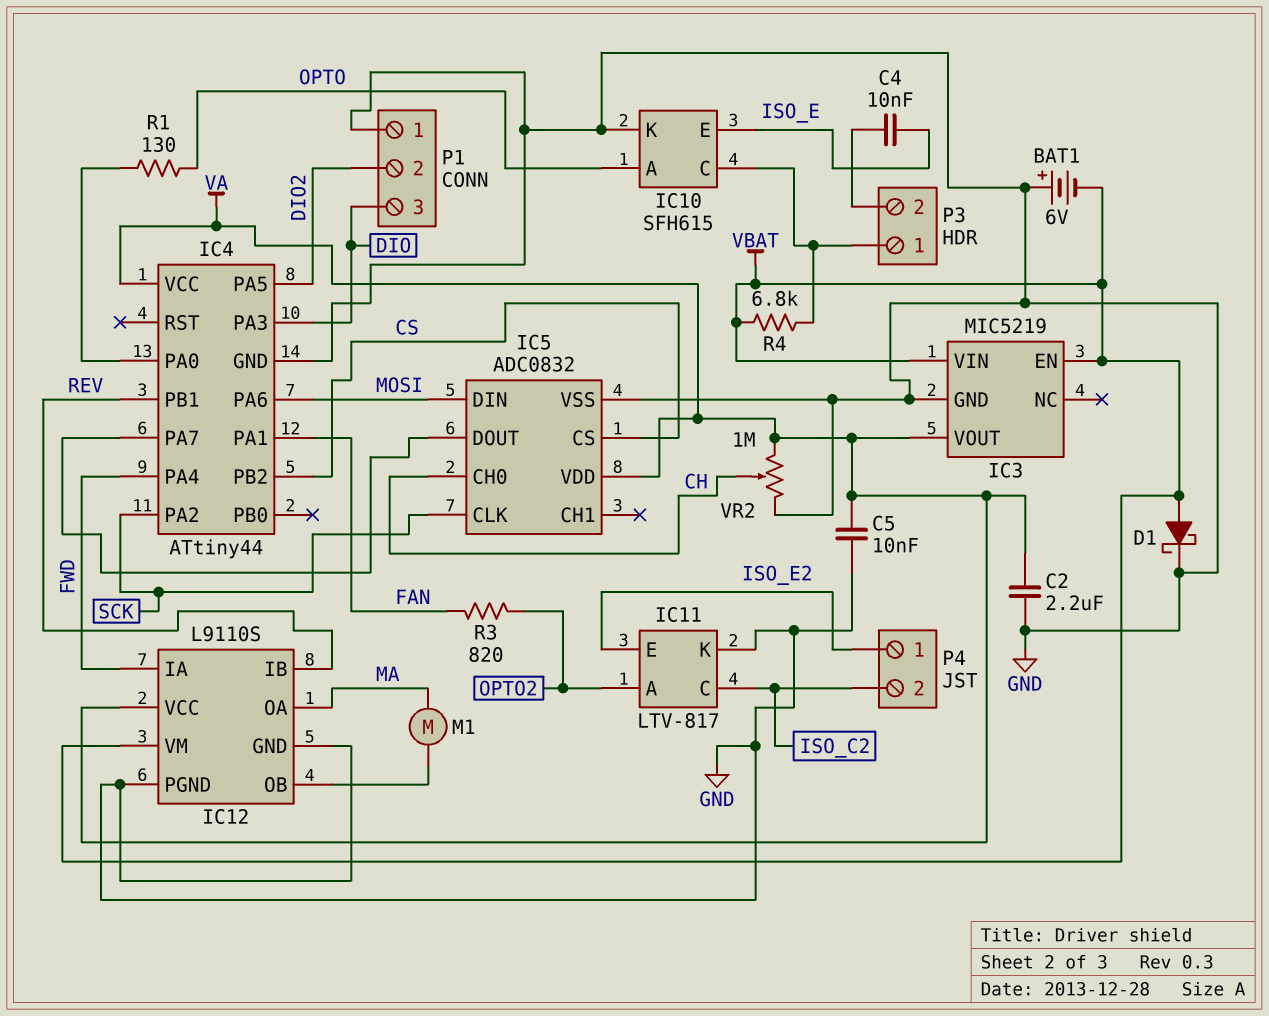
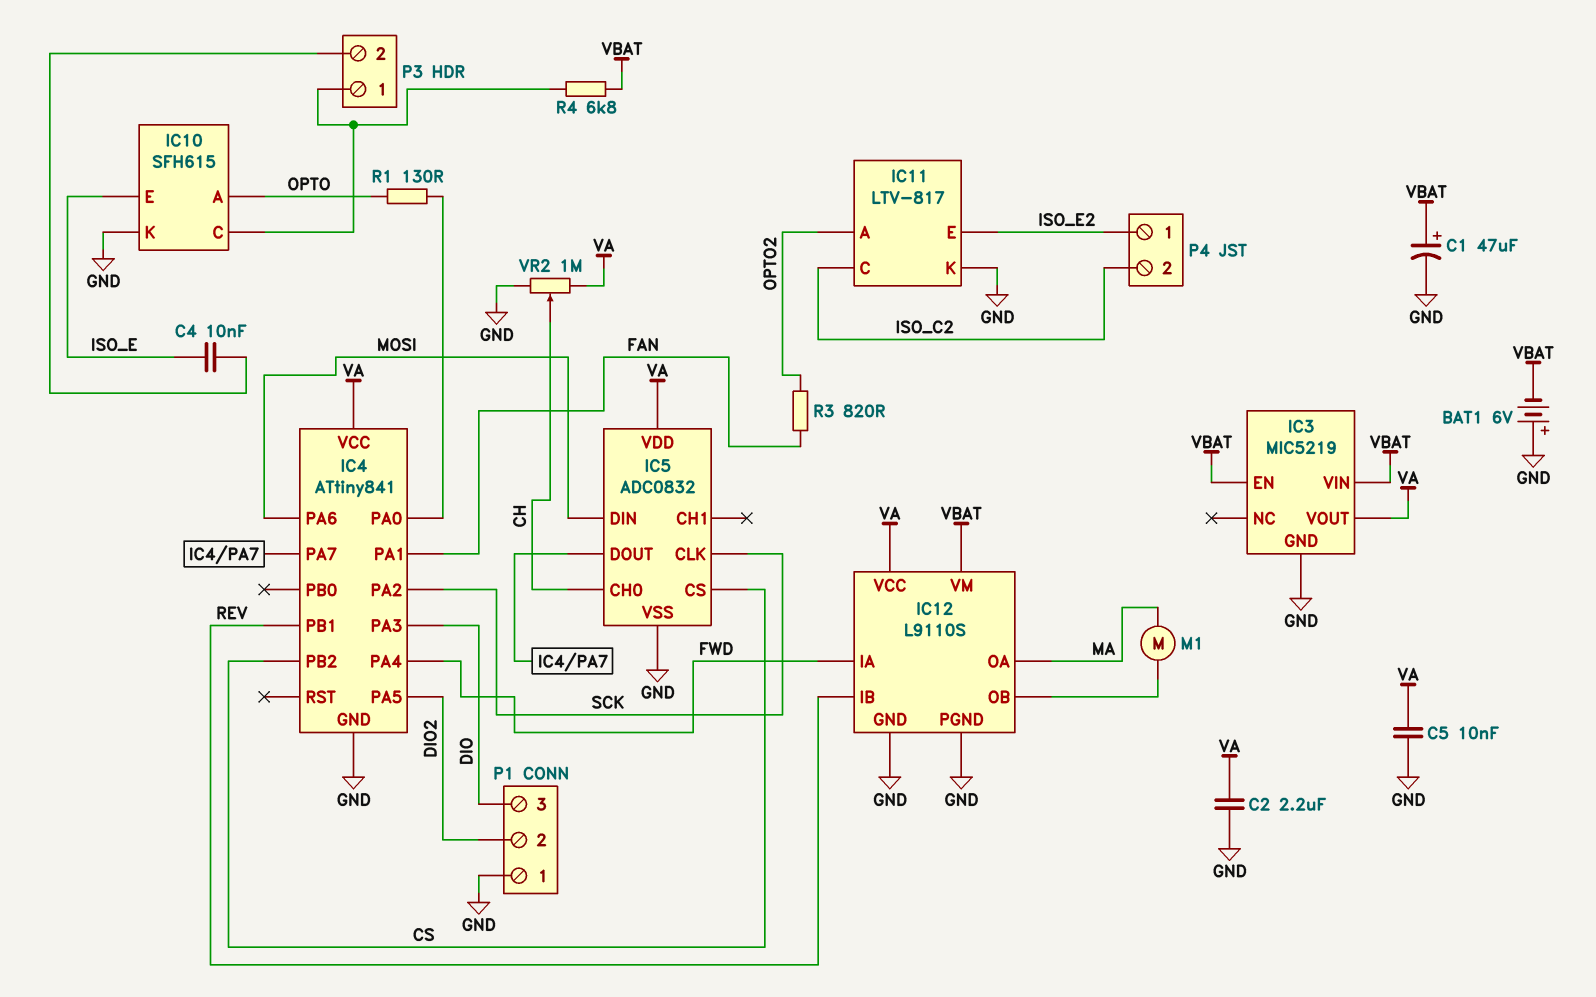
C1: none -> 47uF (plus VBAT, minus GND)
D1: schottky (A VBAT, K GND) -> none
IC4: ATtiny44 -> ATtiny841

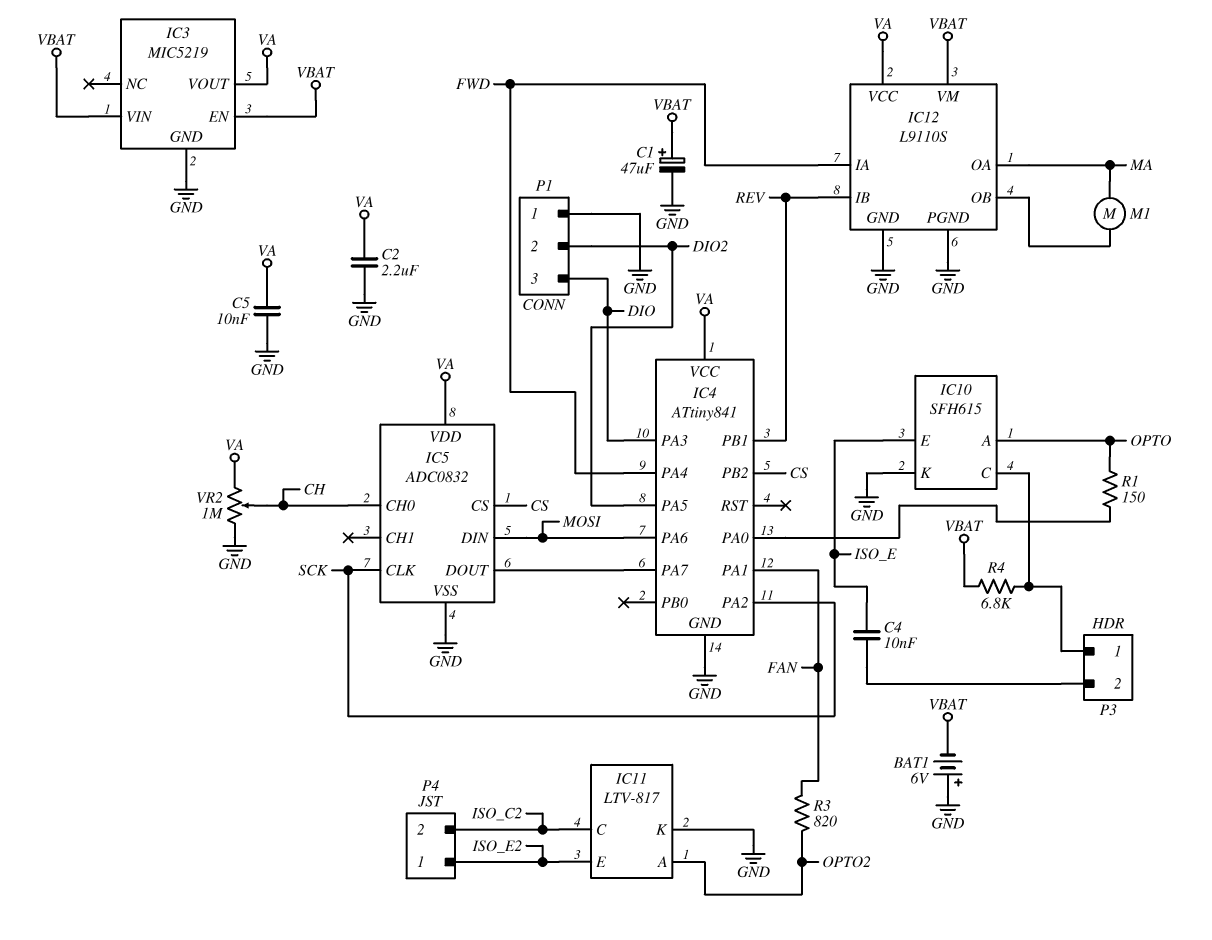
R1: 130 (IC4/PA0, OPTO) -> 150 (IC4/PA0, OPTO)

